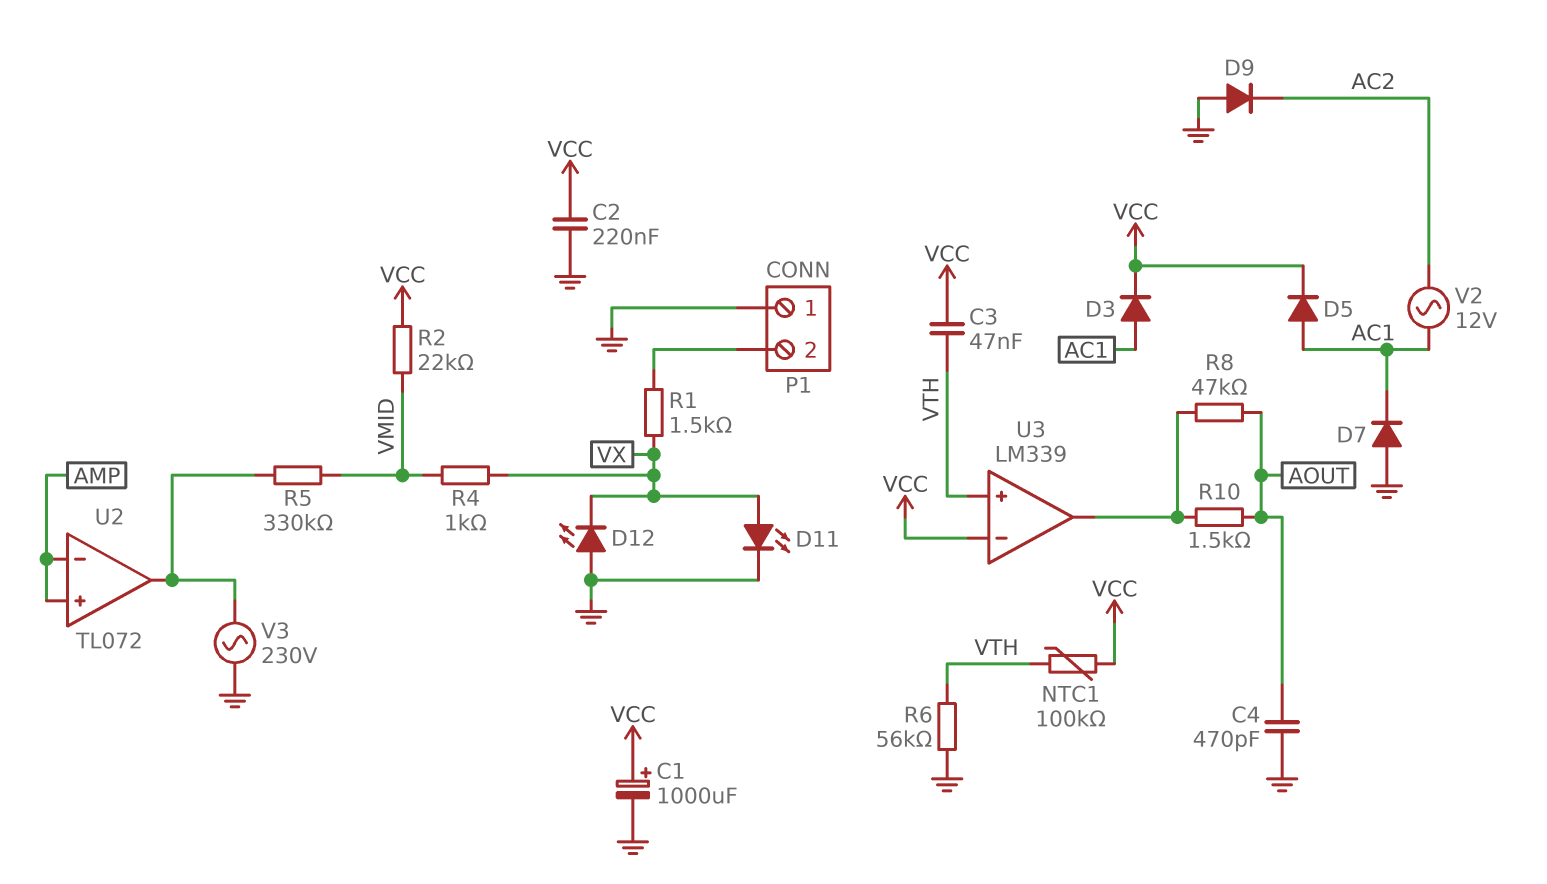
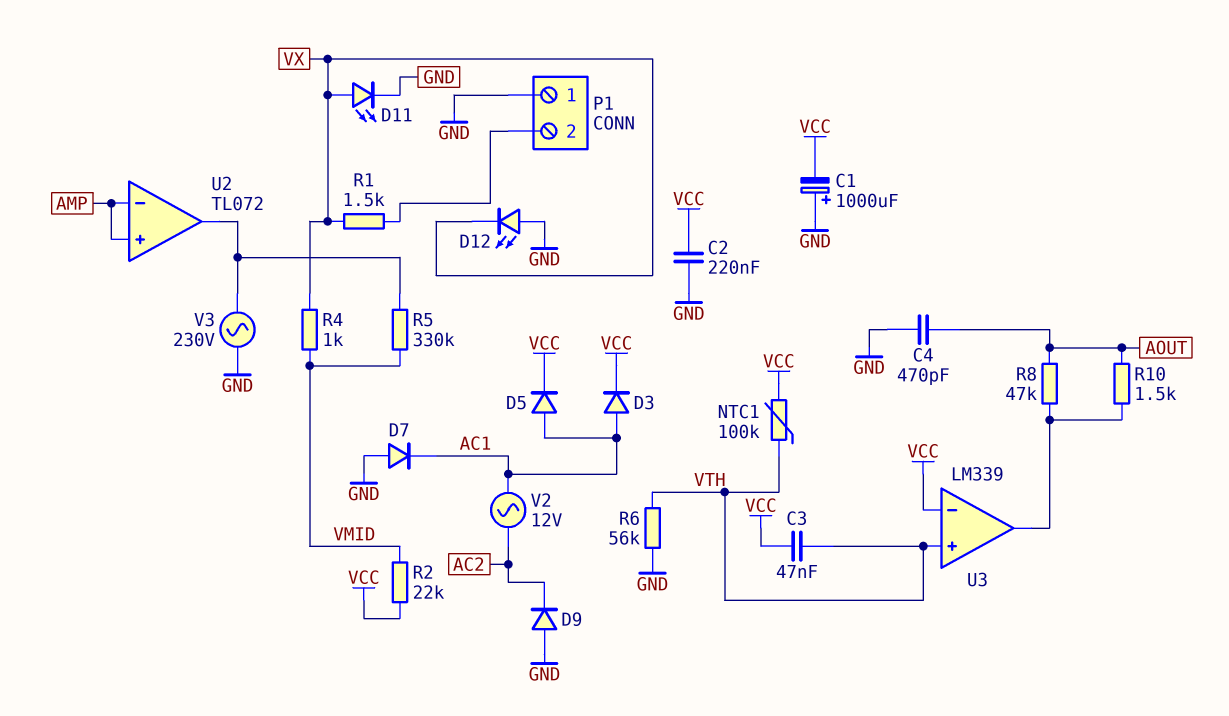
C1: 1000uF (plus VCC, minus GND) -> 1000uF (plus GND, minus VCC)

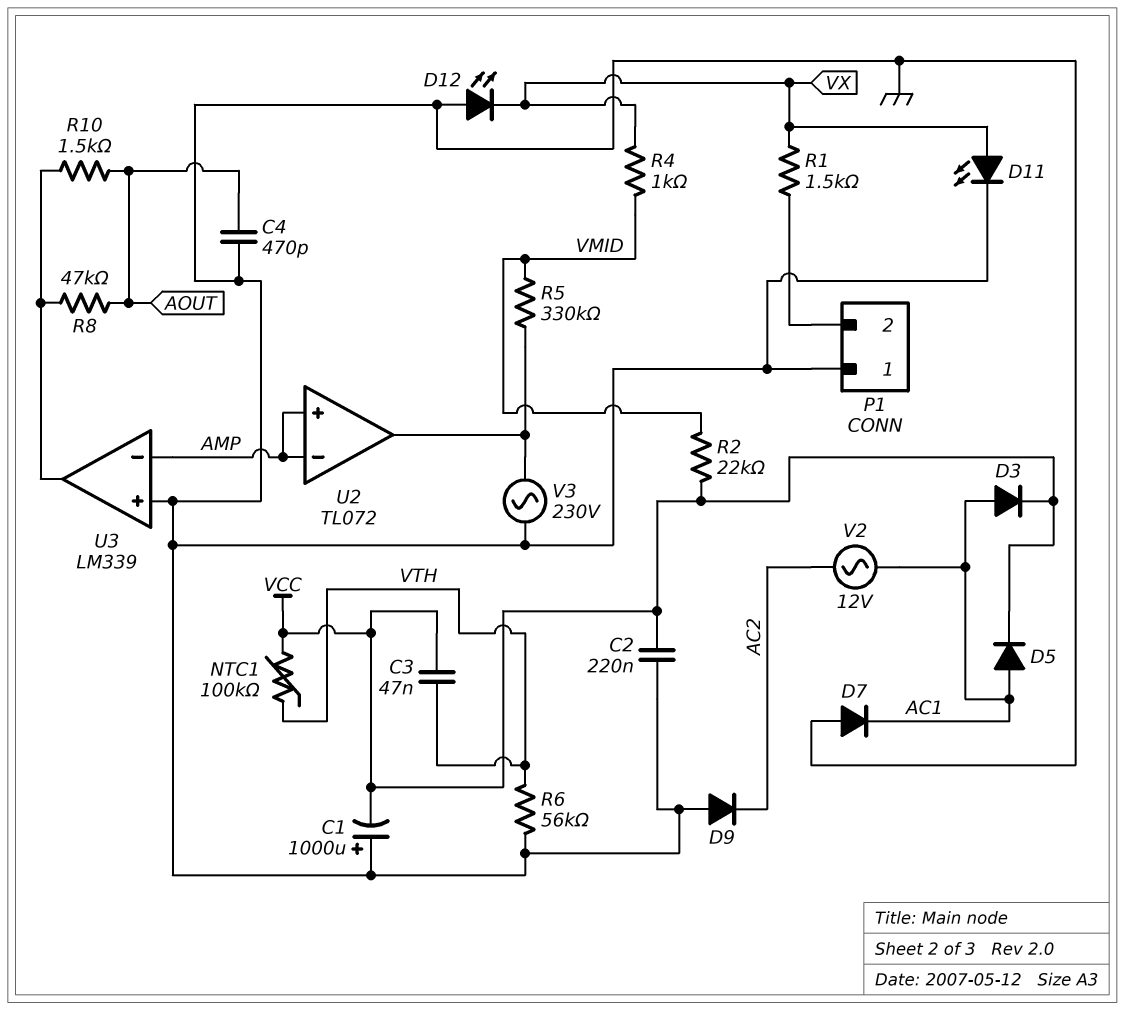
U3 pin in+: VTH -> GND
U3 pin in-: VCC -> AMP

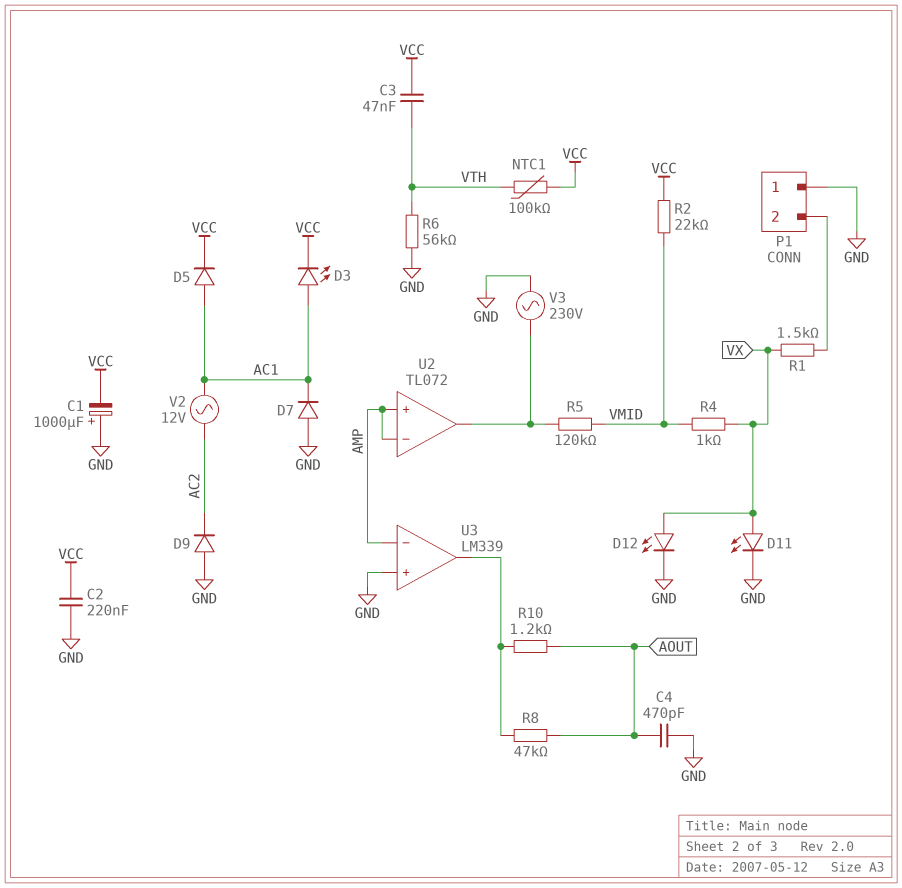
D3: diode (A AC1, K VCC) -> LED (A AC1, K VCC)
D12: LED (A GND, K VX) -> LED (A VX, K GND)
R5: 330k (U2/out, VMID) -> 120k (U2/out, VMID)
R10: 1.5k (AOUT, U3/out) -> 1.2k (AOUT, U3/out)

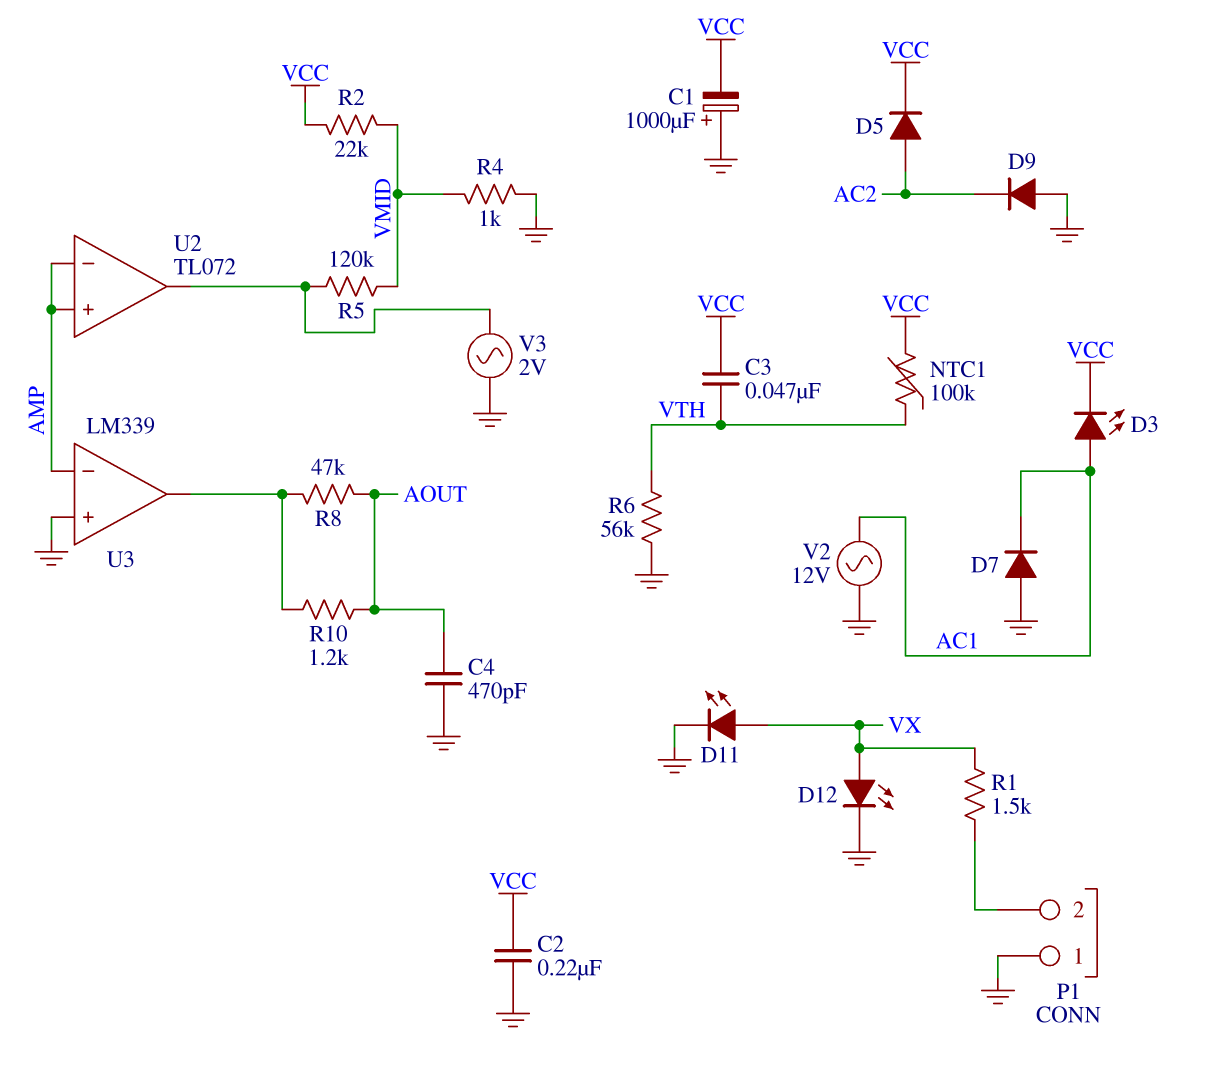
D5: diode (A AC1, K VCC) -> diode (A AC2, K VCC)
R4: 1k (VMID, VX) -> 1k (GND, VMID)
V2: AC 12V (AC1, AC2) -> AC 12V (AC1, GND)
V3: AC 230V (GND, U2/out) -> AC 2V (GND, U2/out)

